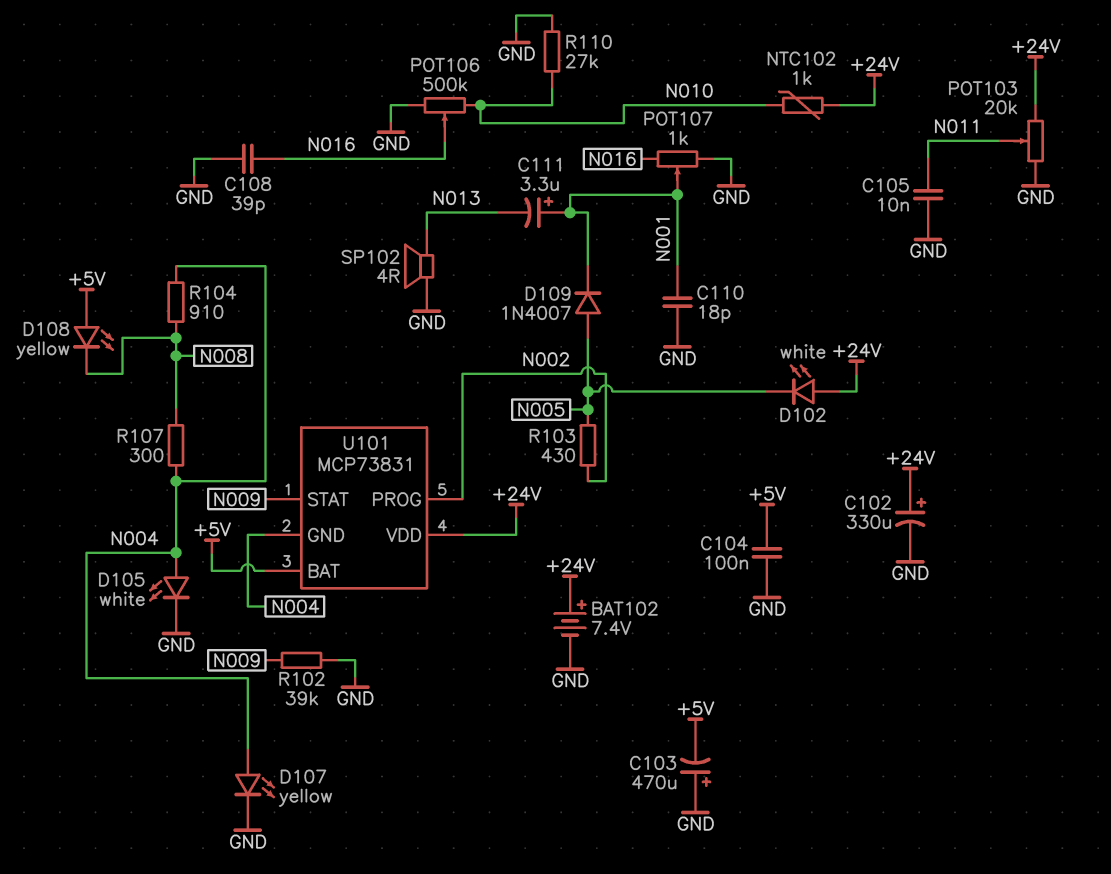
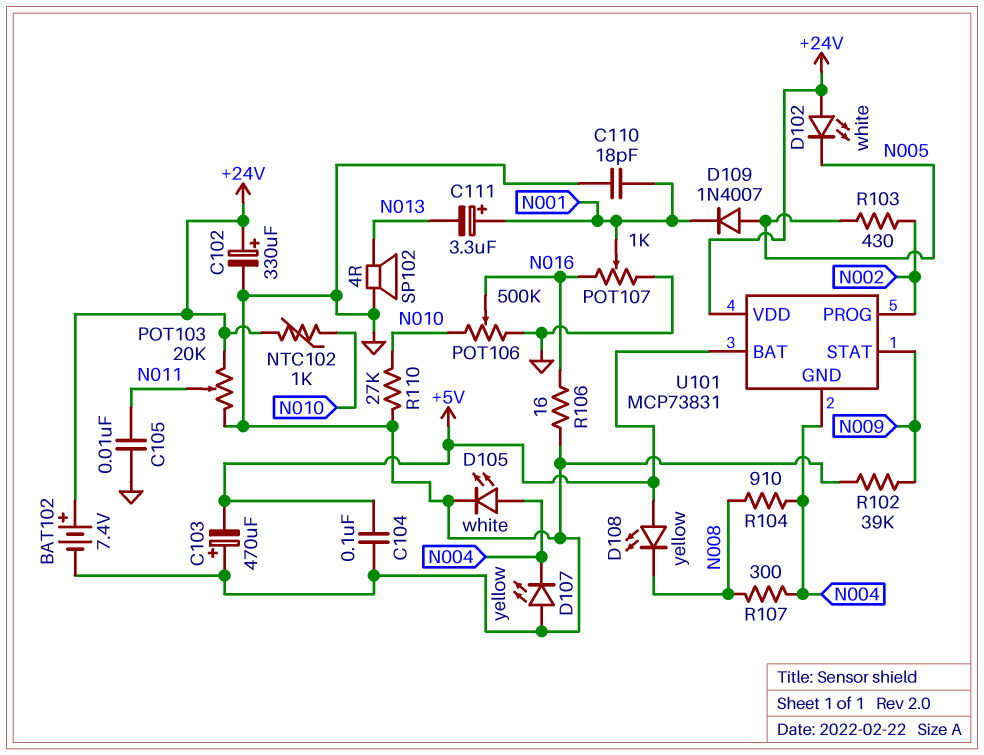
C108: 39pF (GND, N016) -> none
D107: LED yellow (A N004, K GND) -> LED yellow (A GND, K N004)
R106: none -> 16 (GND, N016)

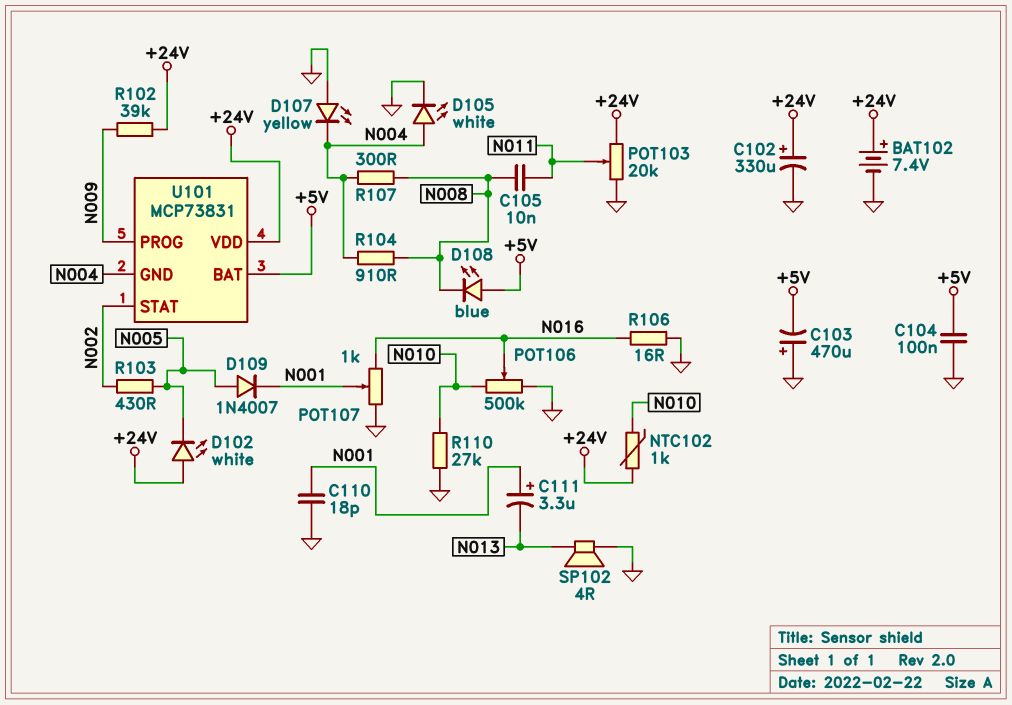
C105: 10nF (GND, N011) -> 10nF (N008, N011)
D108: LED yellow (A +5V, K N008) -> LED blue (A +5V, K N008)
R102: 39k (GND, N009) -> 39k (+24V, N009)
U101 pin PROG: N002 -> N009
U101 pin STAT: N009 -> N002

